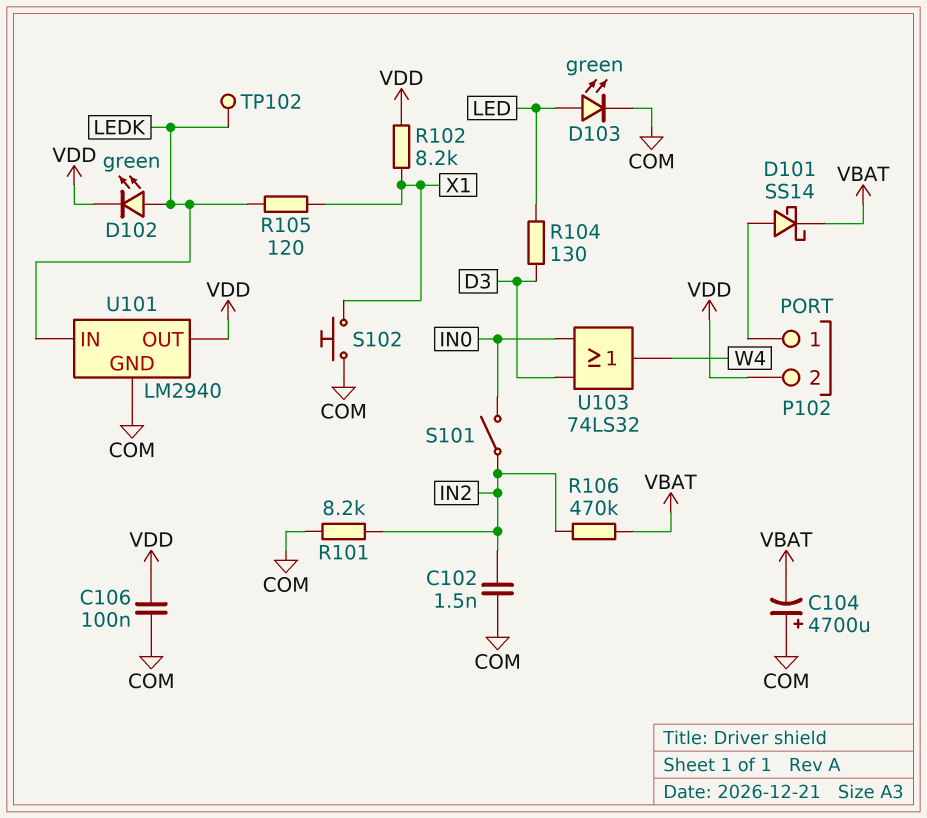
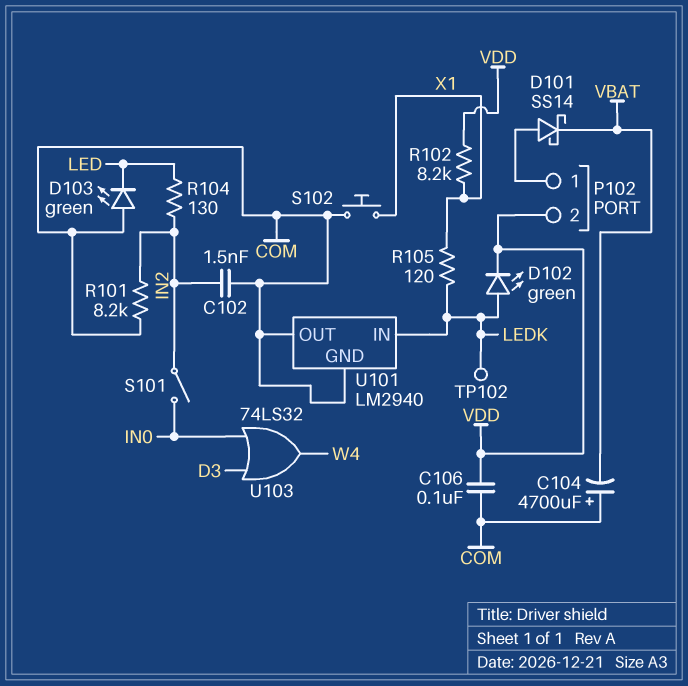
D103: LED green (A LED, K COM) -> LED green (A COM, K LED)
R104: 130 (D3, LED) -> 130 (IN2, LED)
R106: 470k (IN2, VBAT) -> none
U101 pin OUT: VDD -> COM

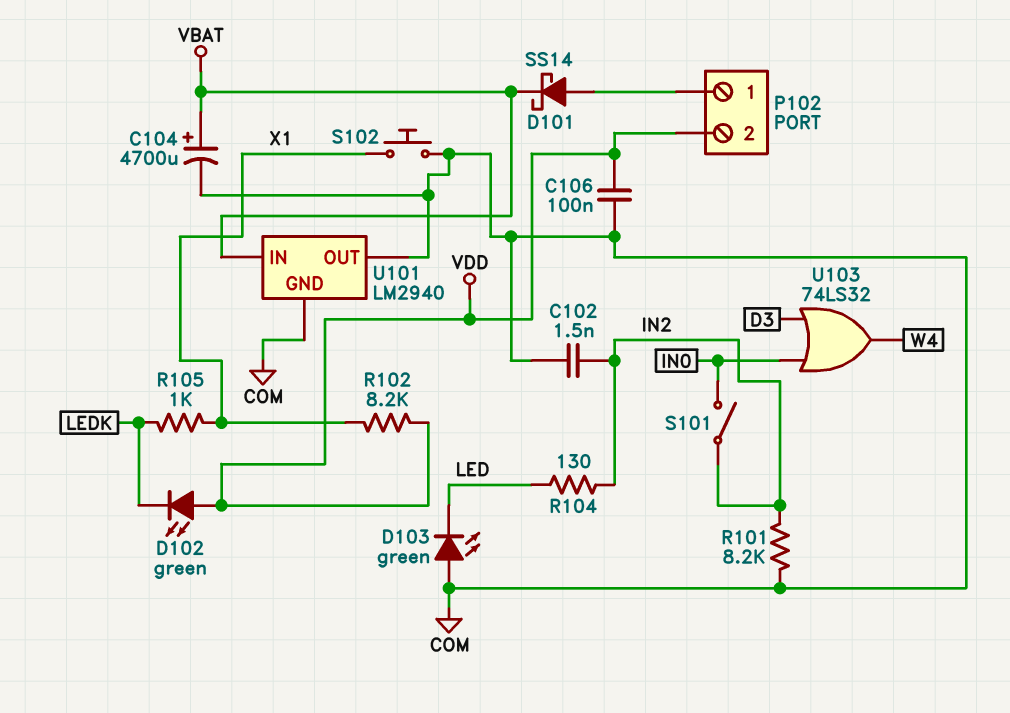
C104: 4700uF (plus COM, minus VBAT) -> 4700uF (plus VBAT, minus COM)
D102: LED green (A LEDK, K VDD) -> LED green (A VDD, K LEDK)
R105: 120 (LEDK, X1) -> 1k (LEDK, X1)
TP102: test point (LEDK) -> none
U101 pin IN: LEDK -> VBAT

